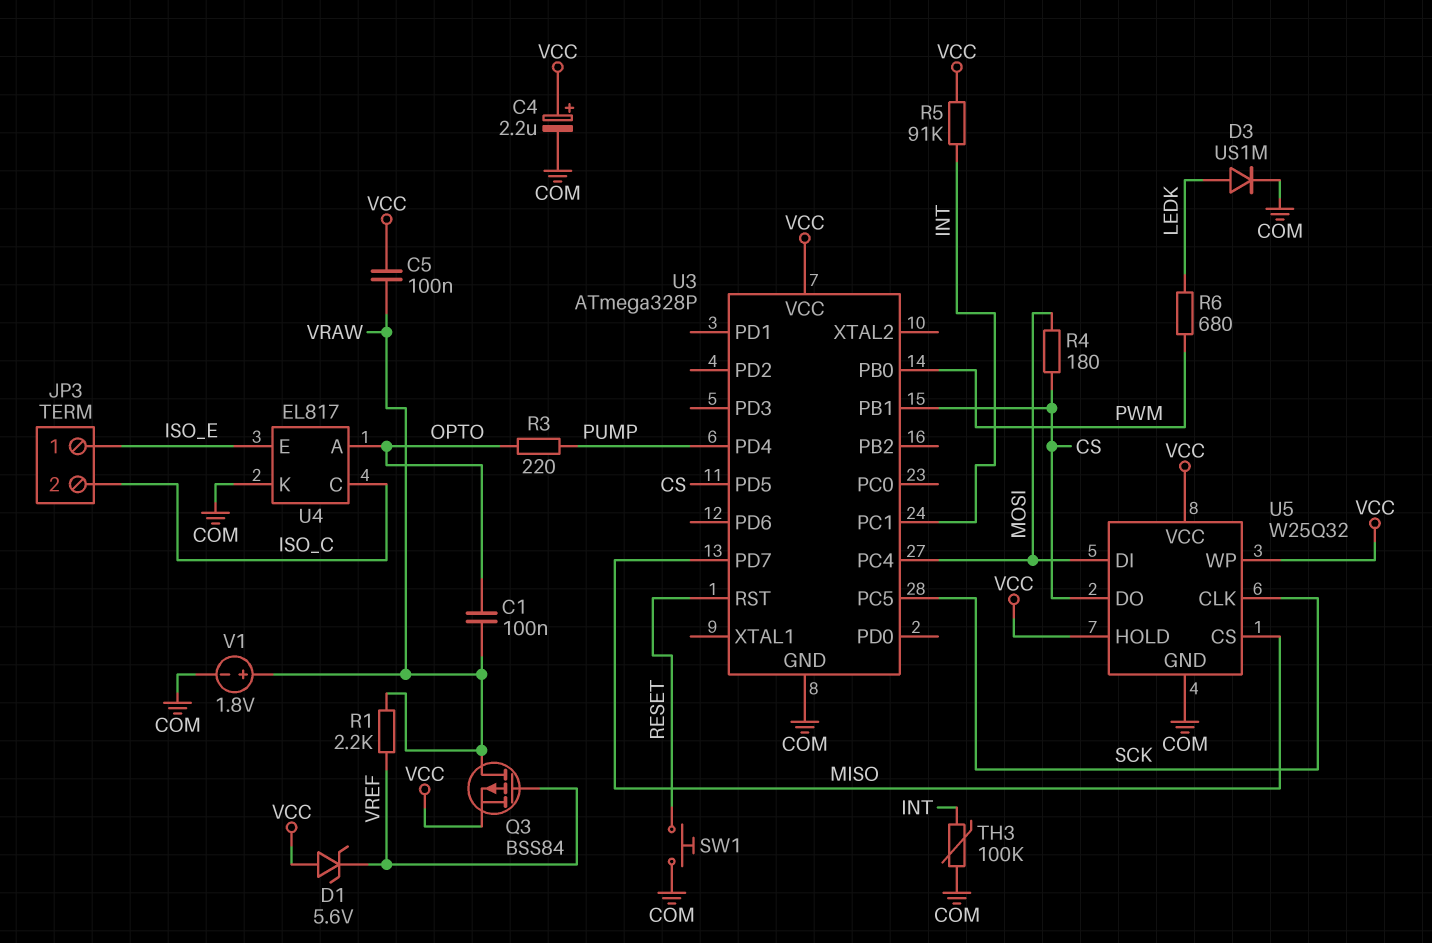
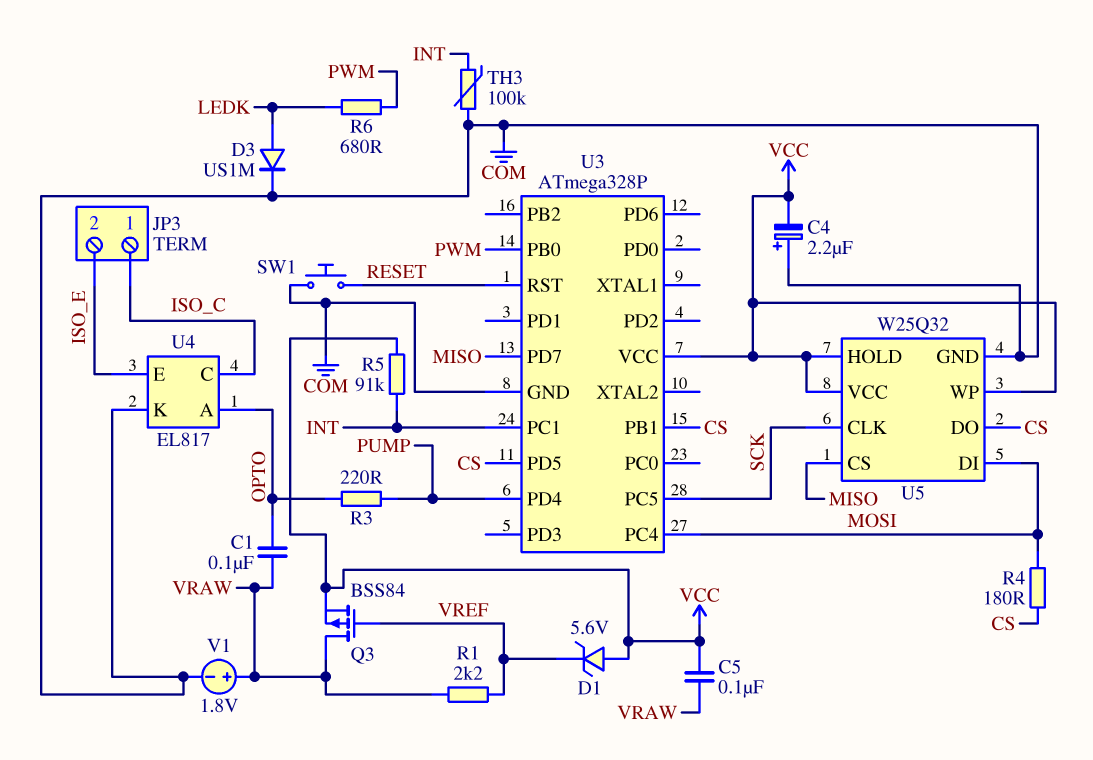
C4: 2.2uF (plus VCC, minus COM) -> 2.2uF (plus COM, minus VCC)
JP3 pin 1: ISO_E -> ISO_C
JP3 pin 2: ISO_C -> ISO_E

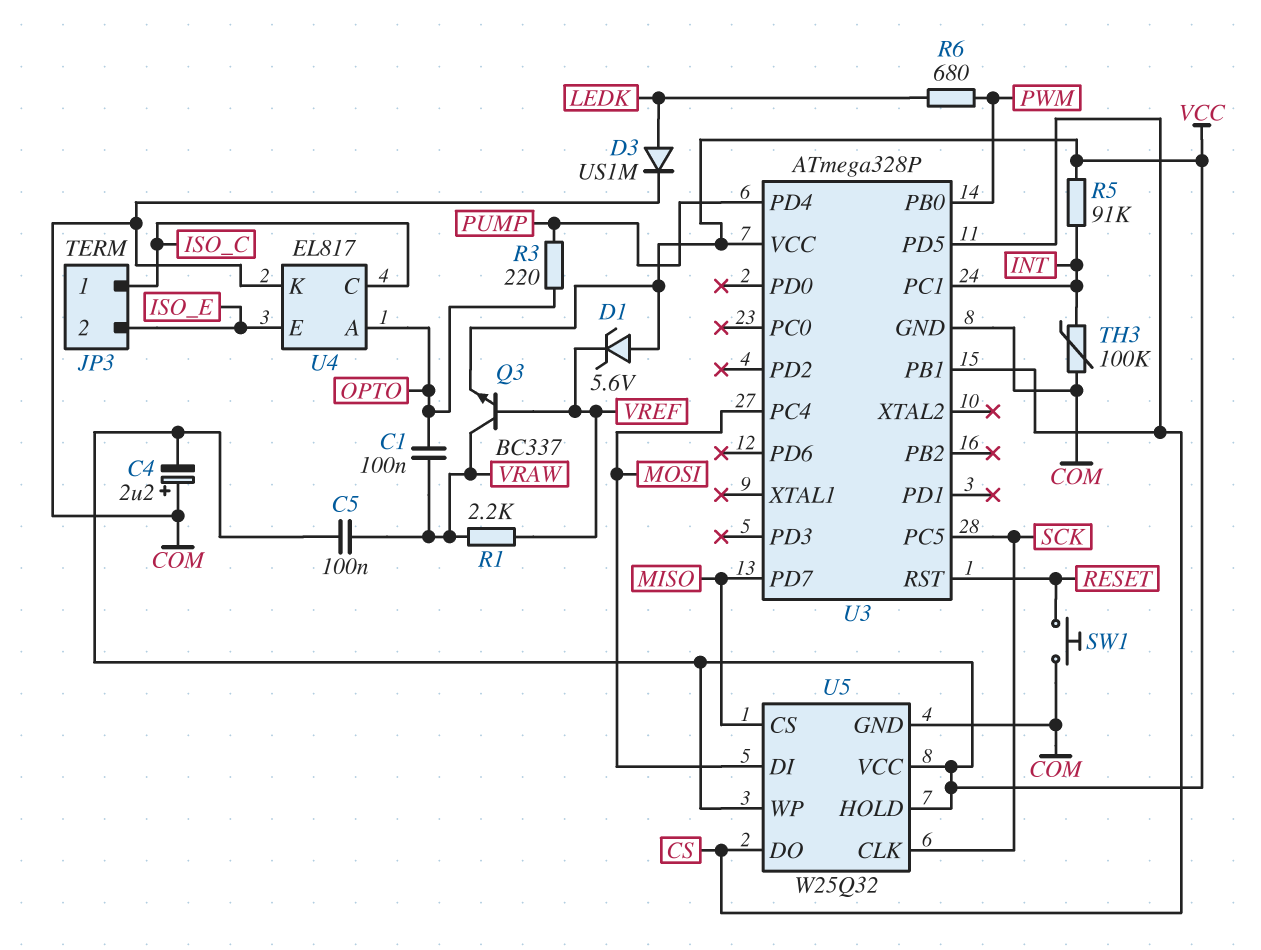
Q3: PMOS BSS84 (G VREF, D VRAW, S VCC) -> NPN BC337 (B VREF, C VRAW, E VCC)
R4: 180 (CS, MOSI) -> none
V1: 1.8V (plus VRAW, minus COM) -> none

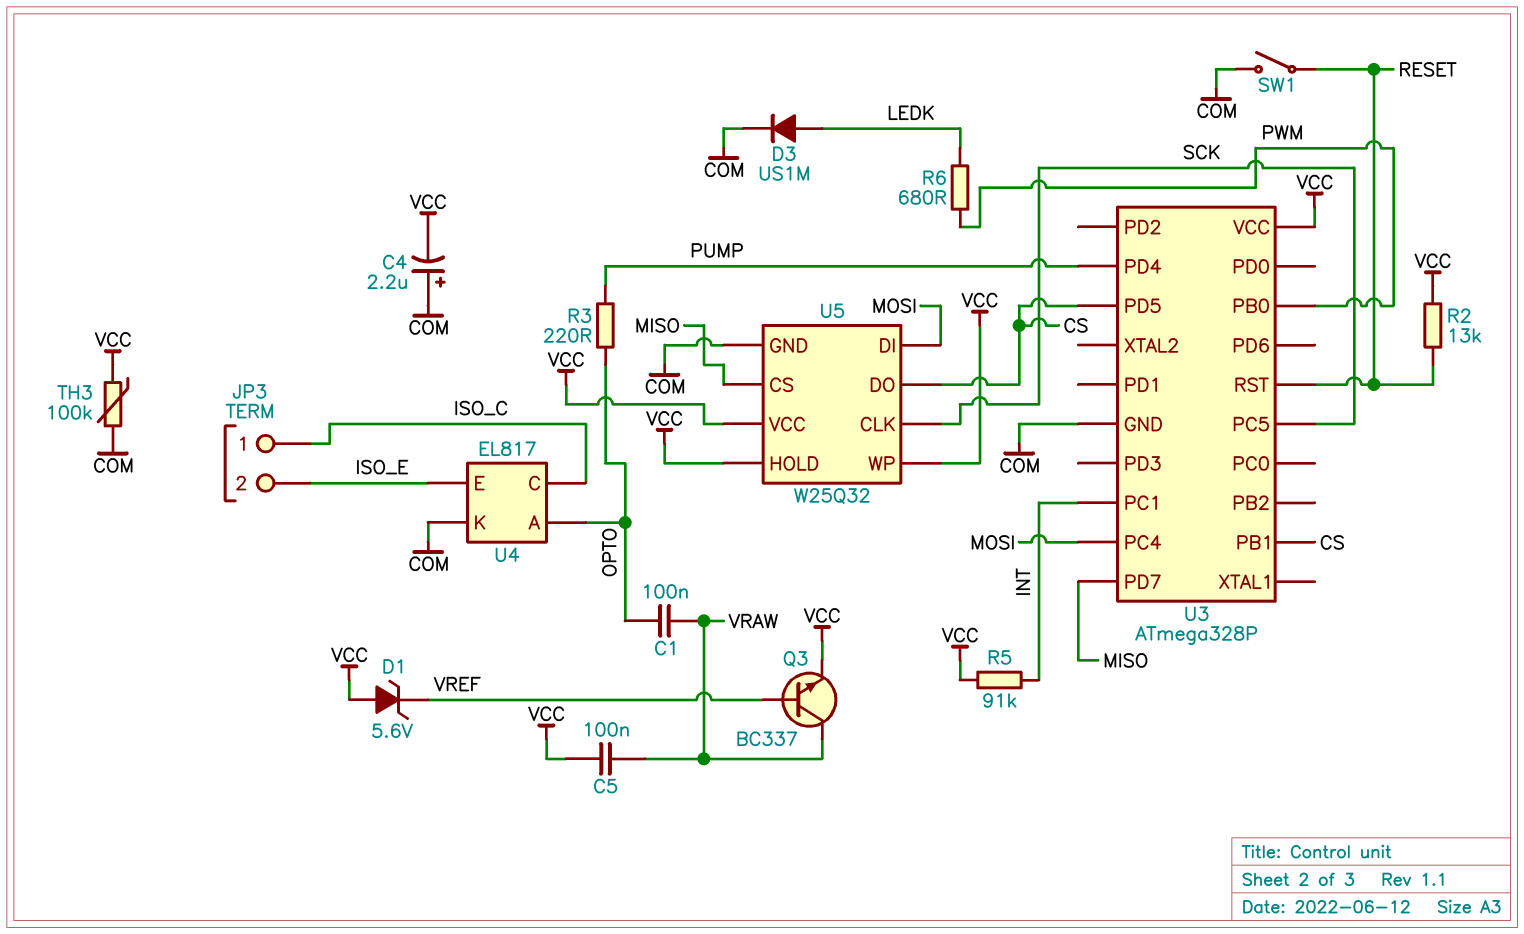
R1: 2.2k (VRAW, VREF) -> none
R2: none -> 13k (RESET, VCC)
SW1: button (COM, RESET) -> switch (COM, RESET)
TH3: 100k (COM, INT) -> 100k (COM, VCC)

